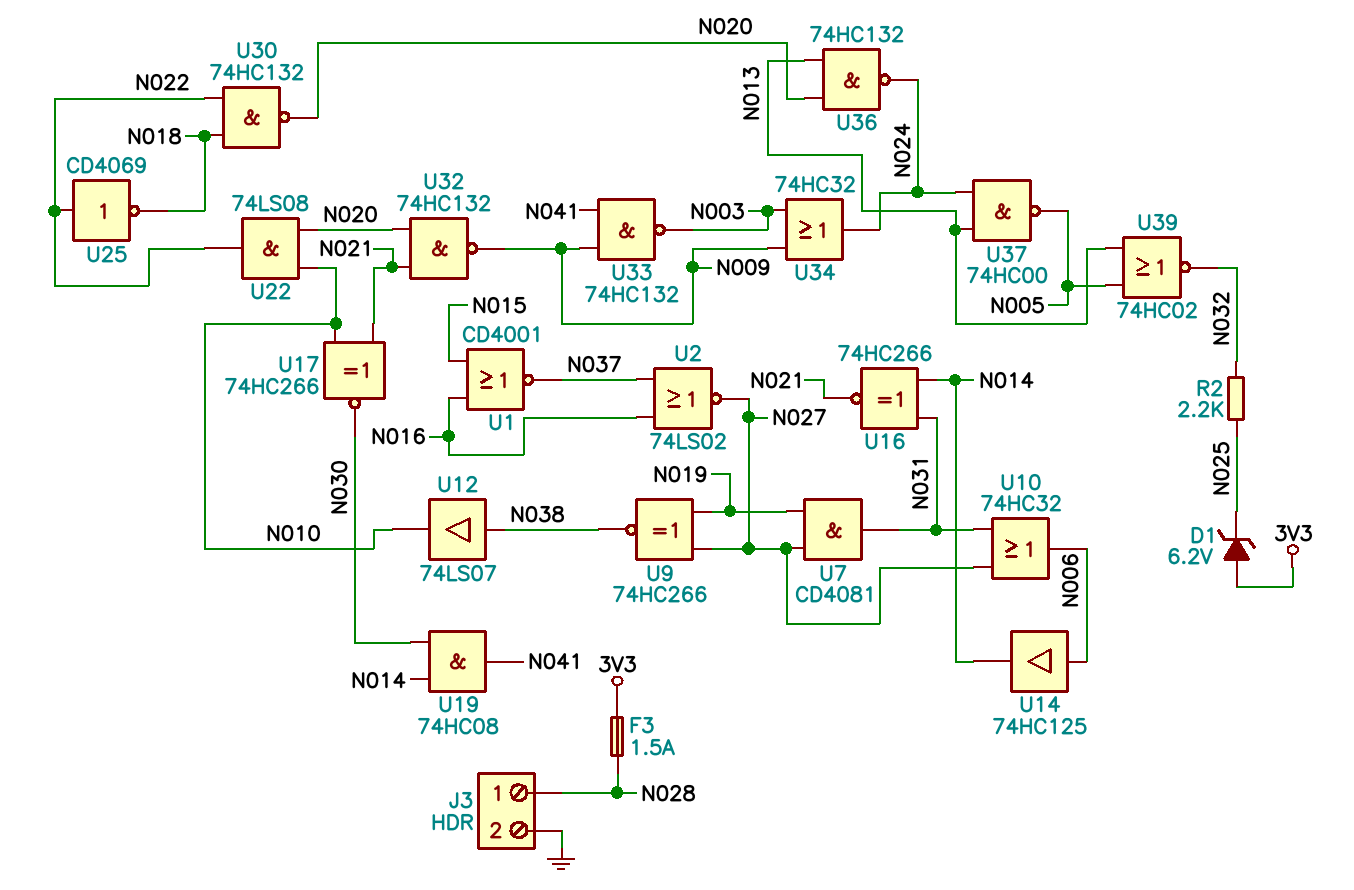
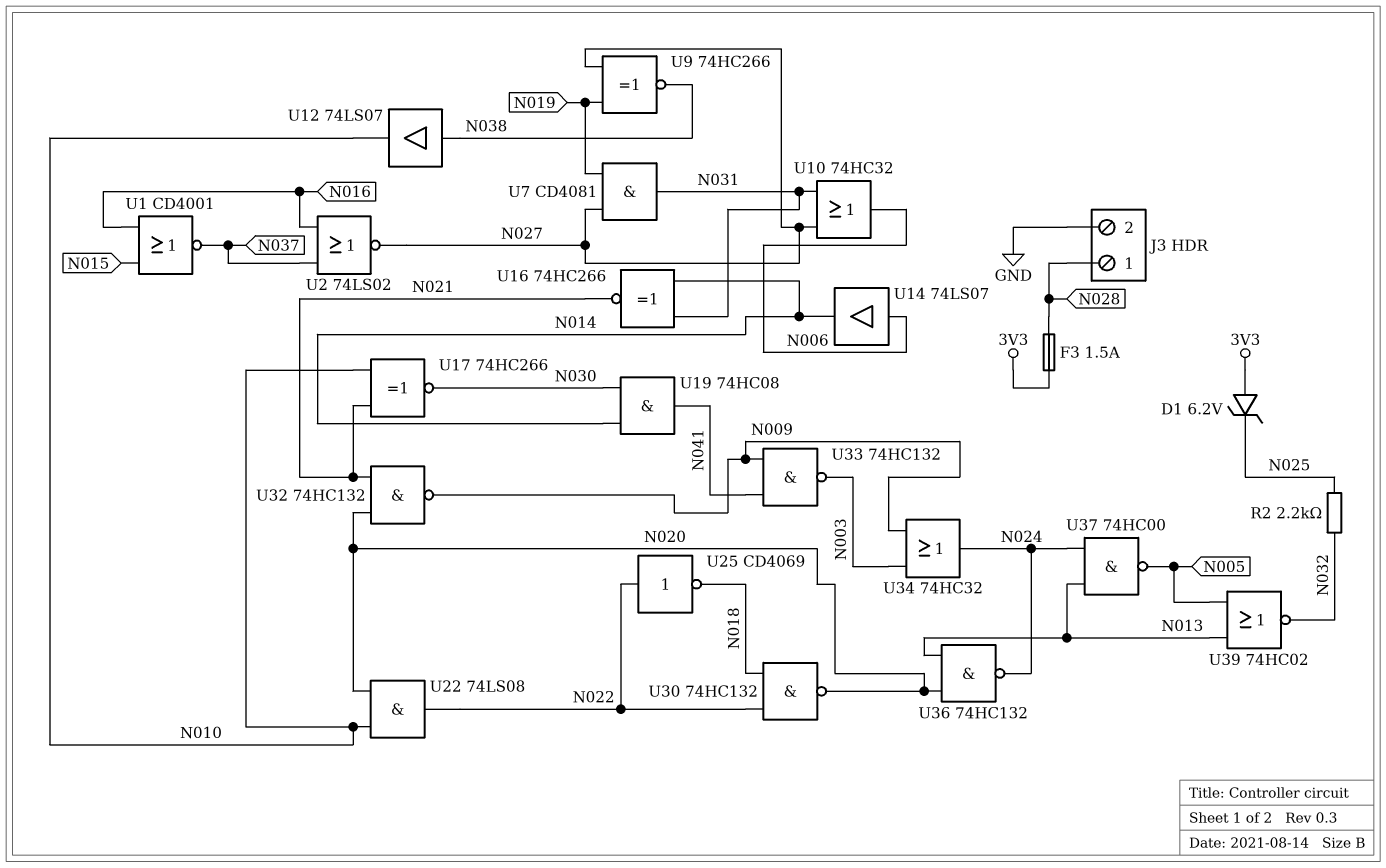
U14: buffer 74HC125 (in N006, out N014) -> buffer 74LS07 (in N006, out N014)

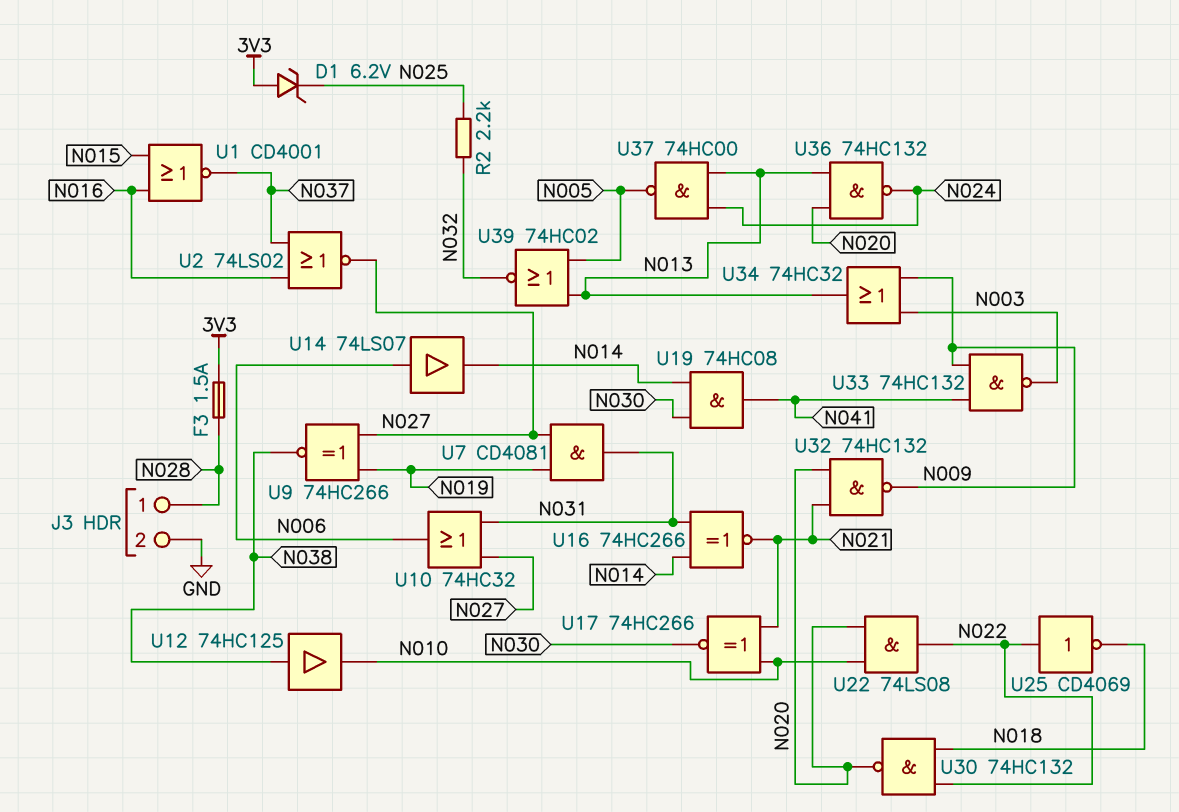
U12: buffer 74LS07 (in N038, out N010) -> buffer 74HC125 (in N038, out N010)
U34: OR 74HC32 (in N003, in N009, out N024) -> OR 74HC32 (in N003, in N009, out N013)

